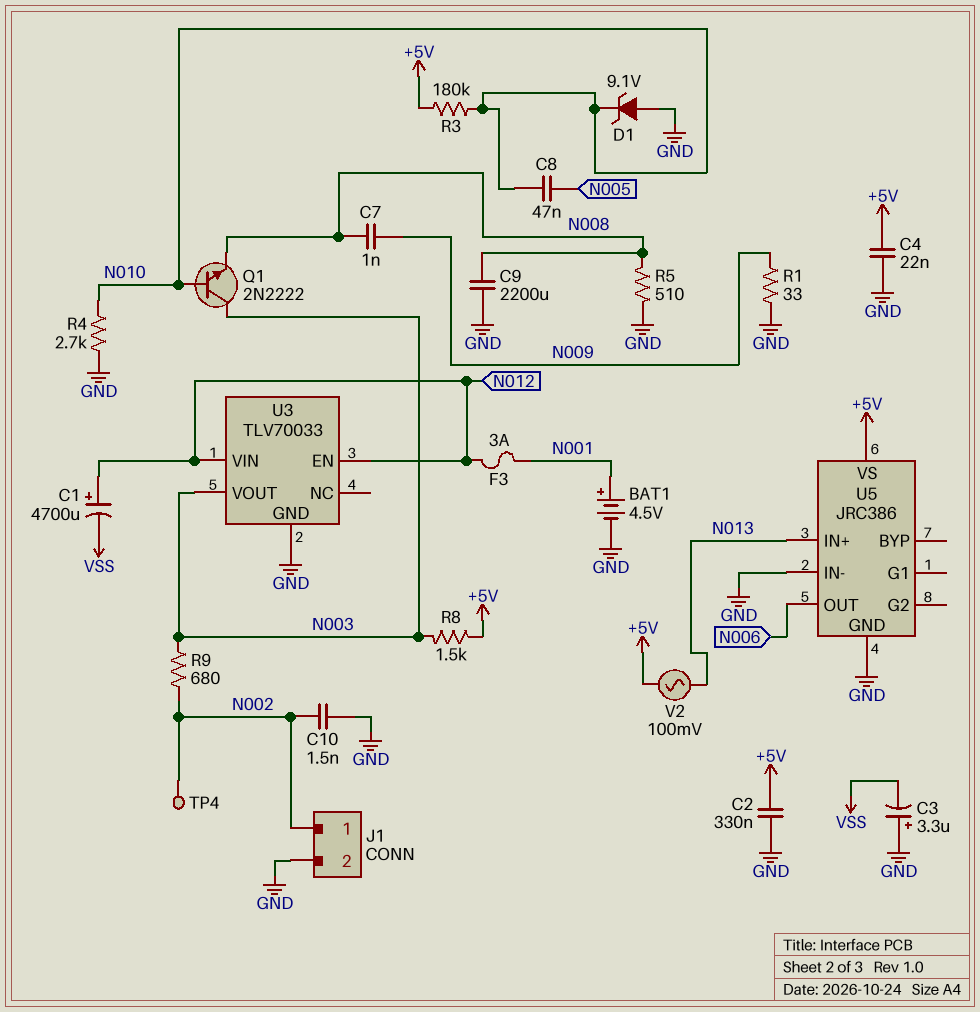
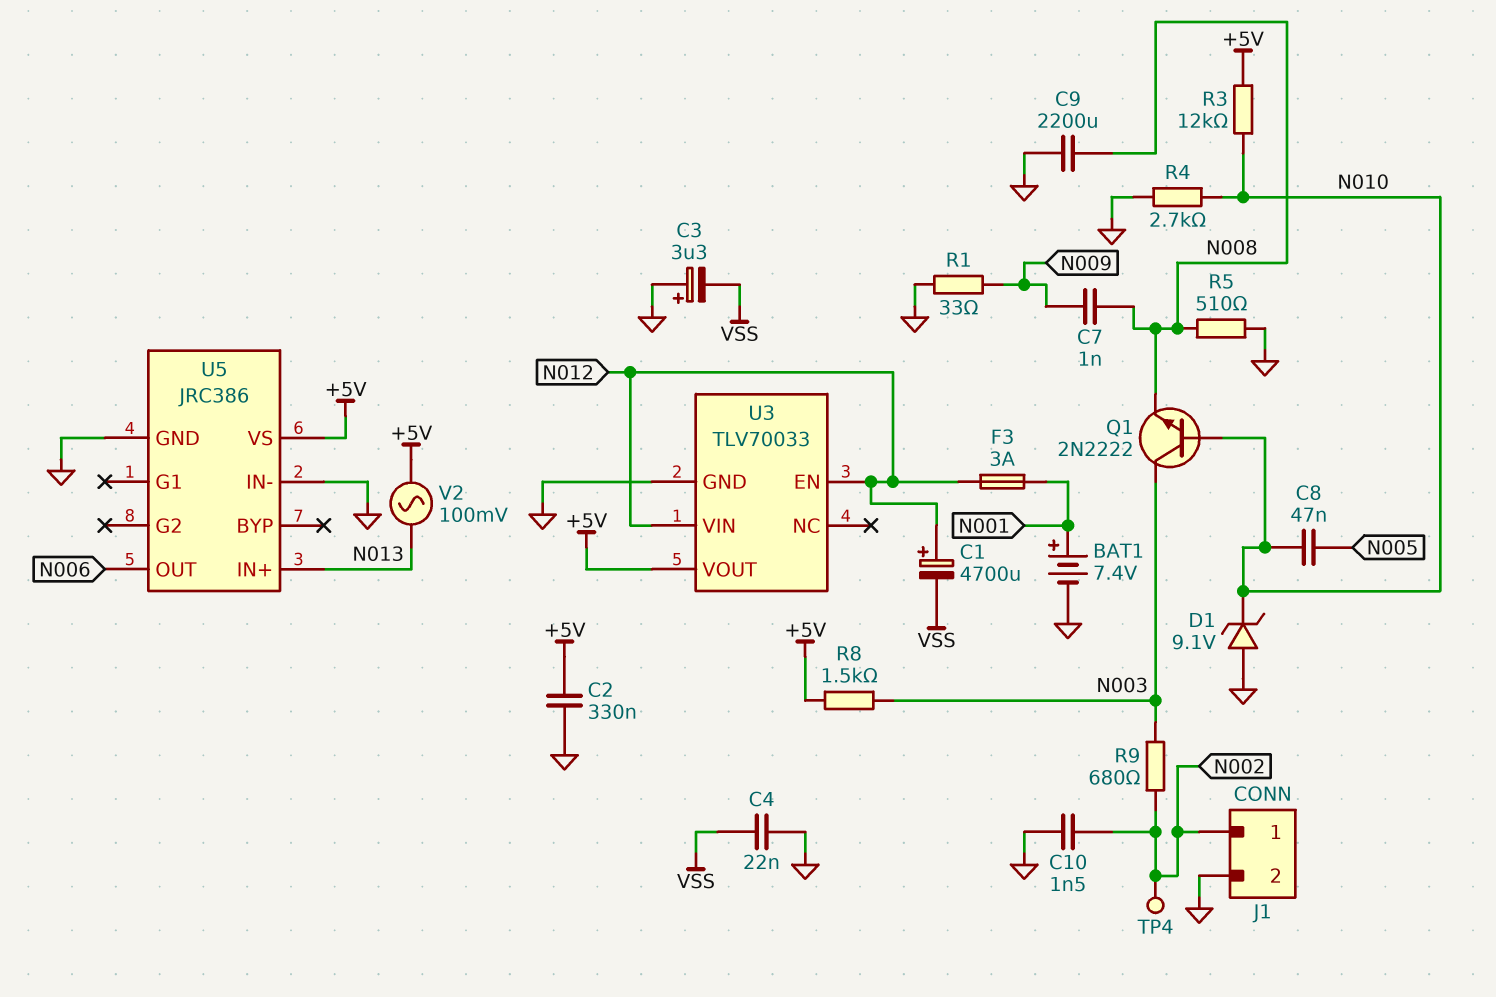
BAT1: 4.5V (plus N001, minus GND) -> 7.4V (plus N001, minus GND)
C4: 22nF (+5V, GND) -> 22nF (GND, VSS)
R3: 180k (+5V, N010) -> 12k (+5V, N010)
U3 pin VOUT: N003 -> +5V

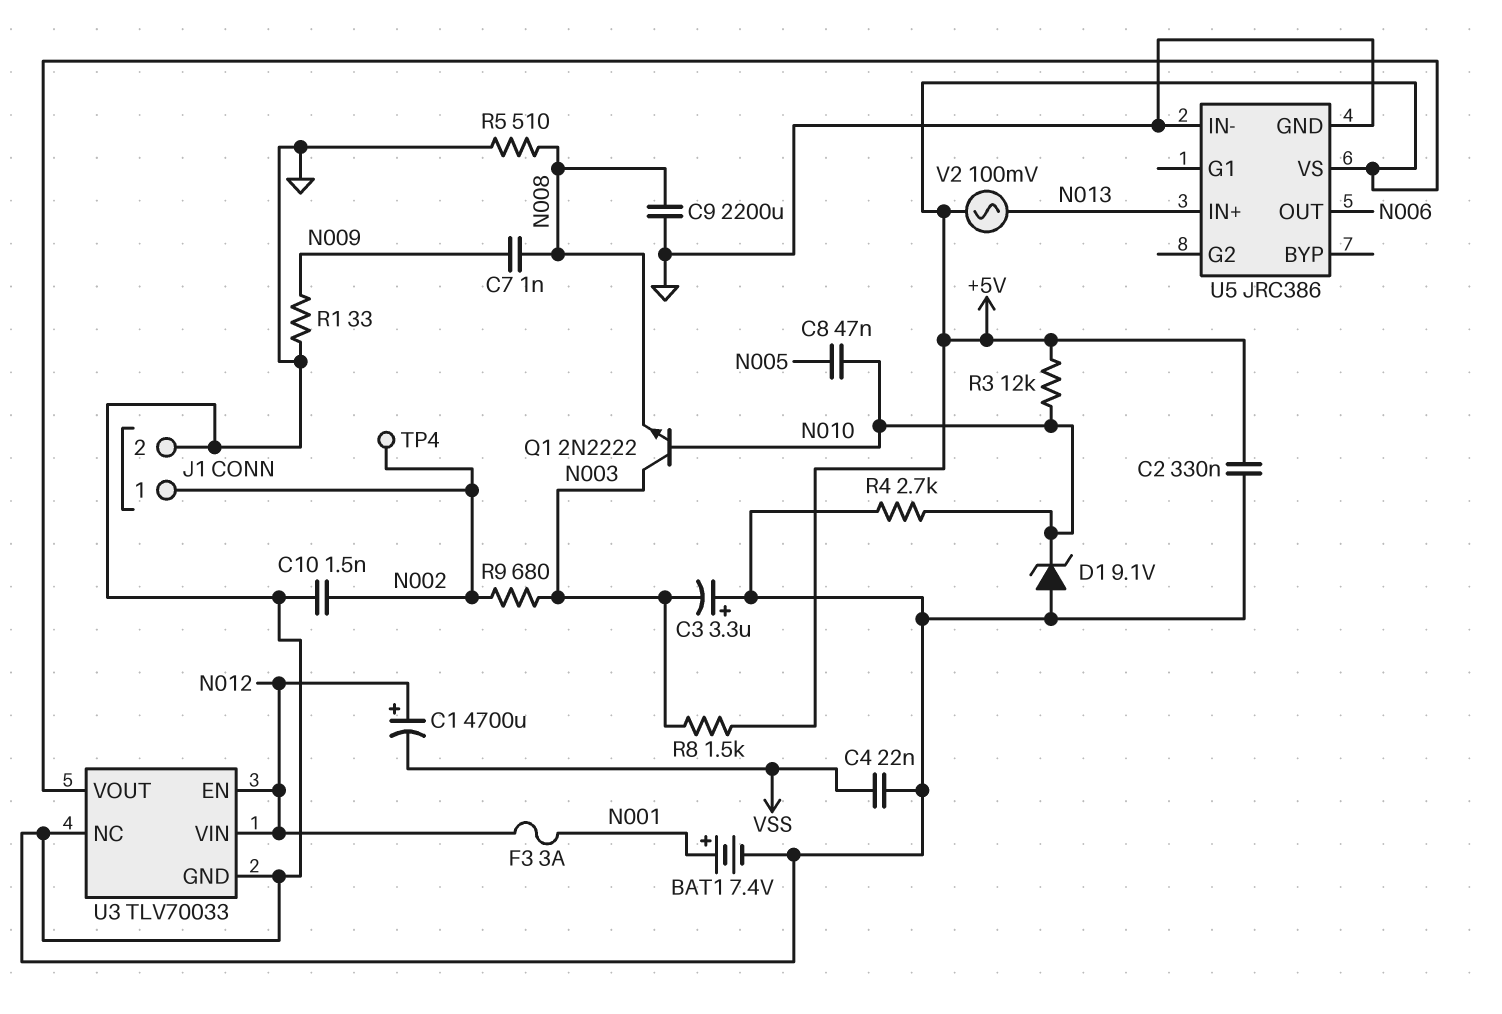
C3: 3.3uF (plus GND, minus VSS) -> 3.3uF (plus GND, minus N003)
U3 pin NC: none -> GND

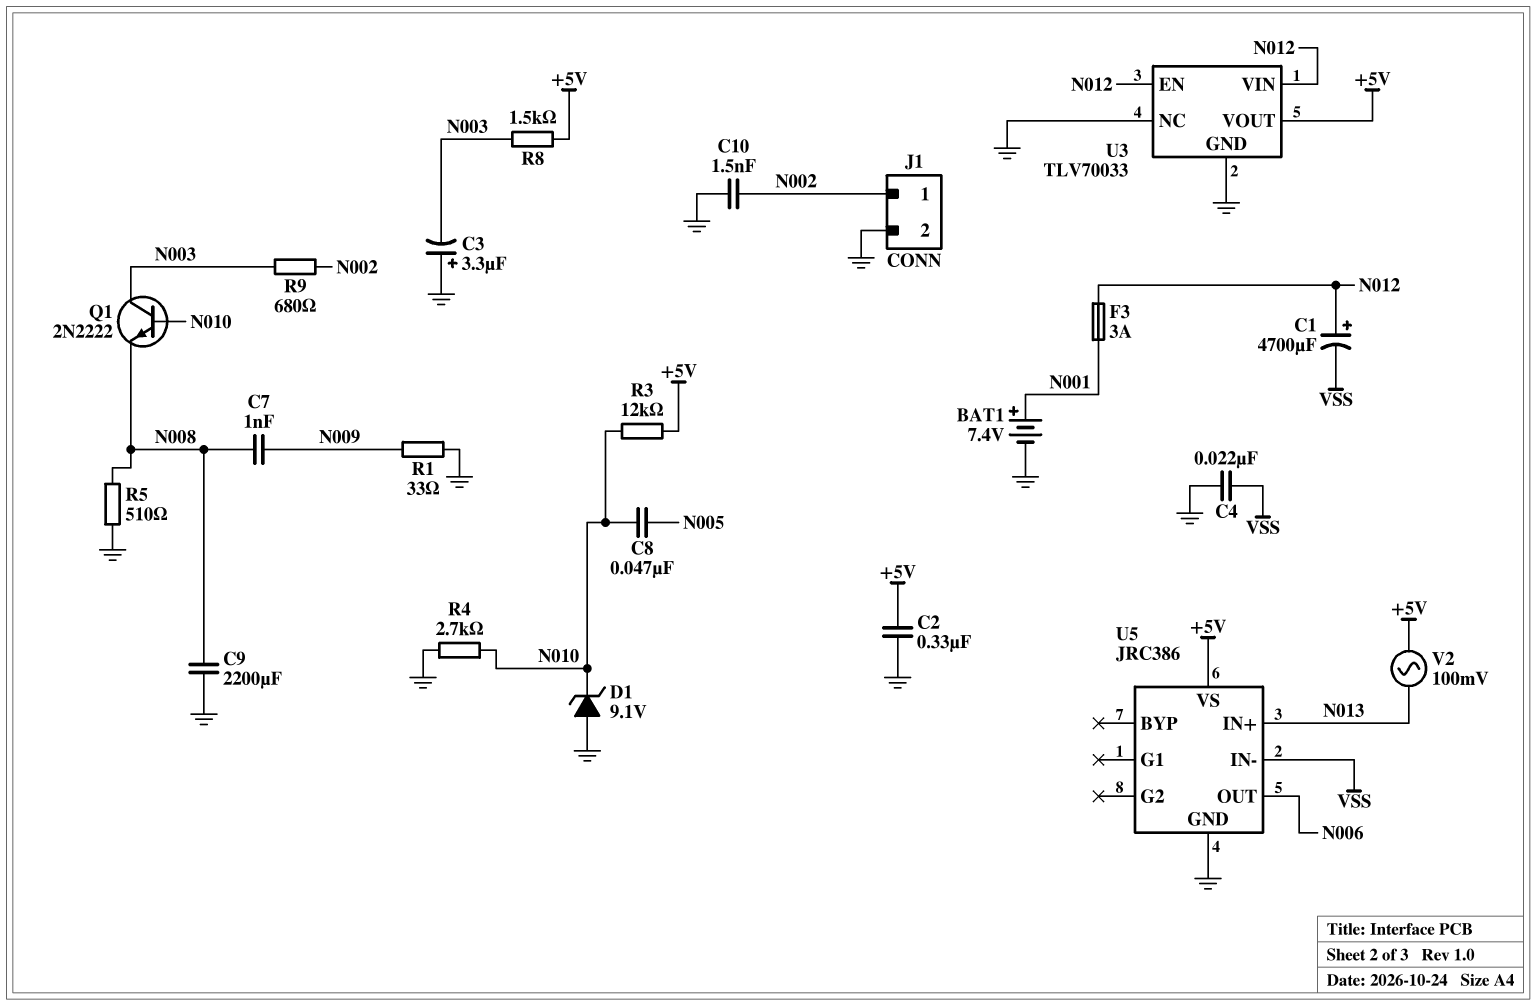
TP4: test point (N002) -> none
U5 pin IN-: GND -> VSS

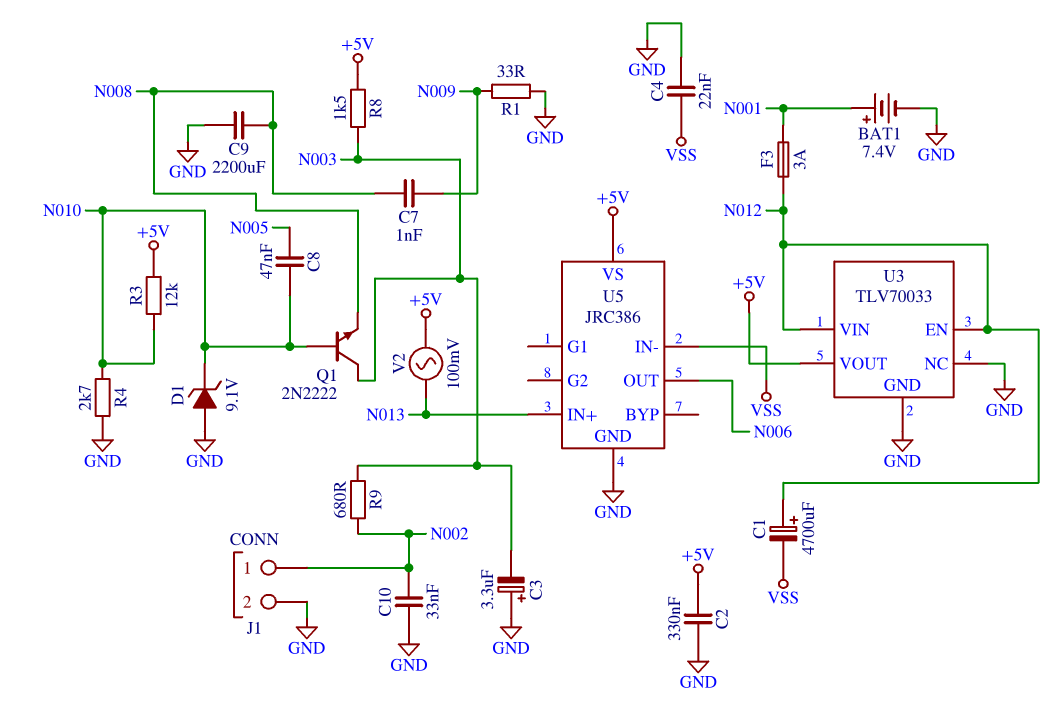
C10: 1.5nF (GND, N002) -> 33nF (GND, N002)
R5: 510 (GND, N008) -> none

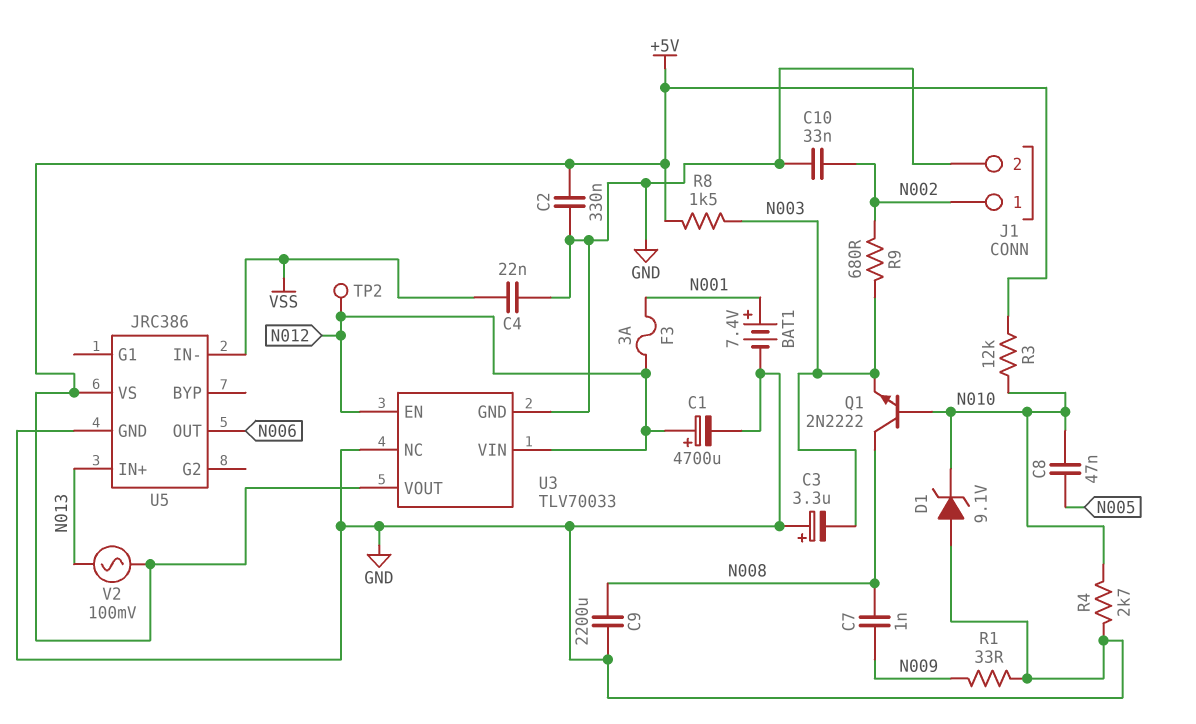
C1: 4700uF (plus N012, minus VSS) -> 4700uF (plus N012, minus GND)
Q1: NPN 2N2222 (B N010, C N003, E N008) -> NPN 2N2222 (B N010, C N008, E N003)
TP2: none -> test point (N012)

